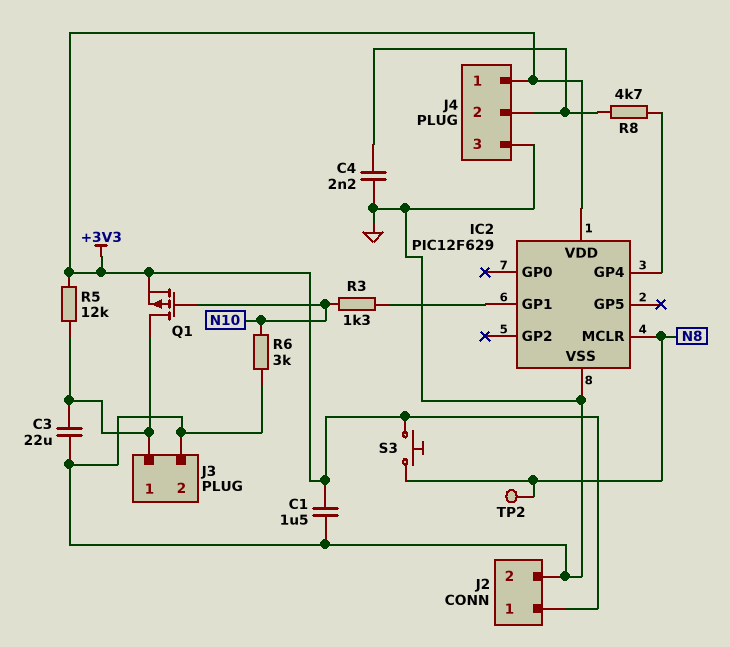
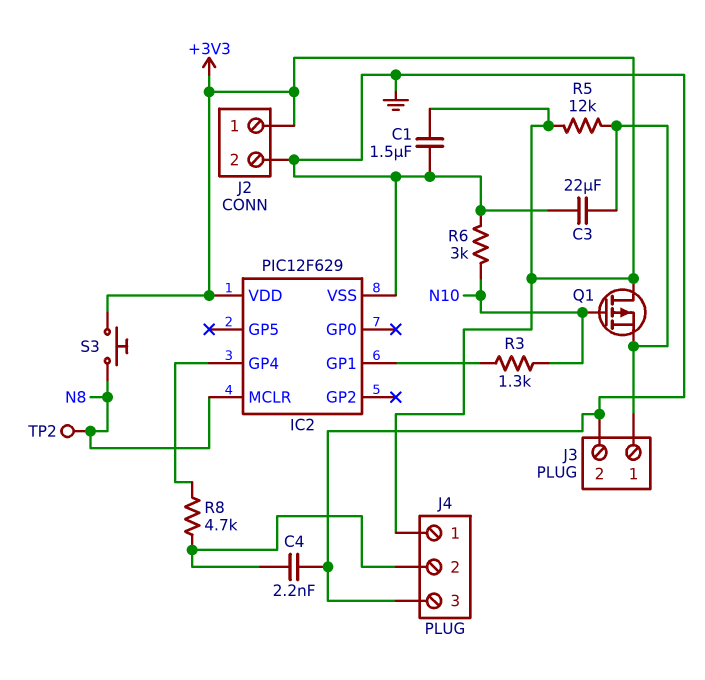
Q1: PMOS (G N10, D J3/1, S +3V3) -> PMOS (G N10, D +3V3, S J3/1)

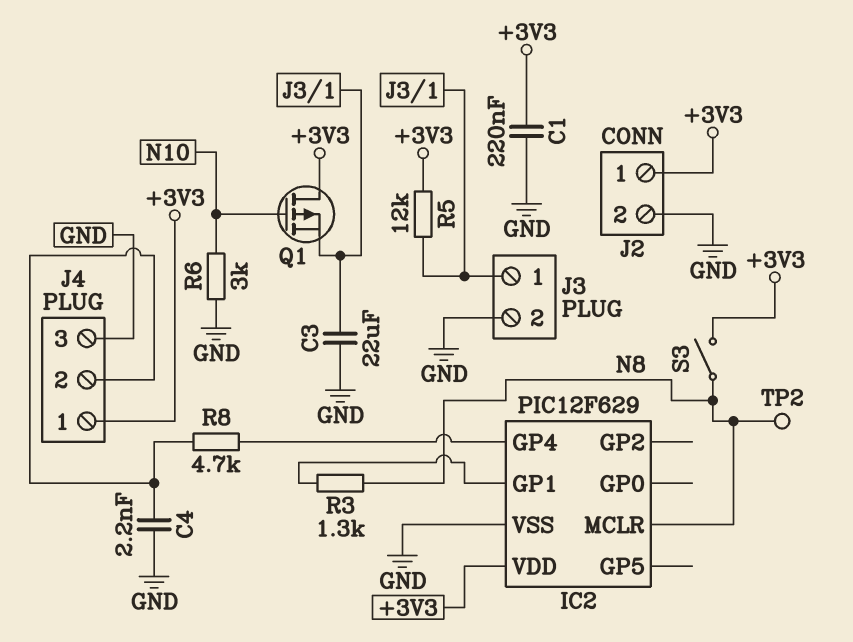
C1: 1.5uF (+3V3, GND) -> 220nF (+3V3, GND)
R3: 1.3k (IC2/GP1, N10) -> 1.3k (IC2/GP1, N8)
S3: button (+3V3, N8) -> switch (+3V3, N8)

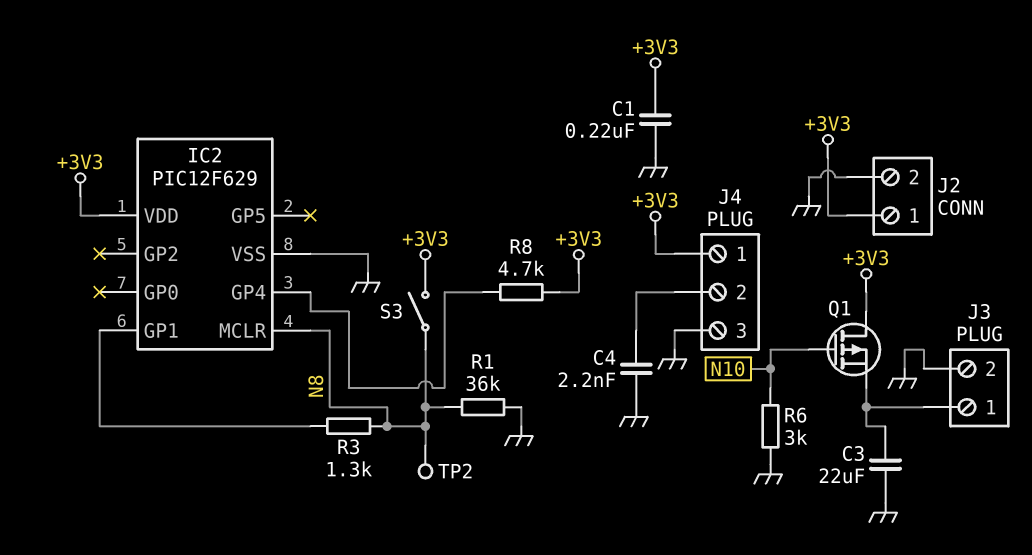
R1: none -> 36k (GND, N8)
R5: 12k (+3V3, J3/1) -> none
R8: 4.7k (IC2/GP4, J4/2) -> 4.7k (+3V3, IC2/GP4)

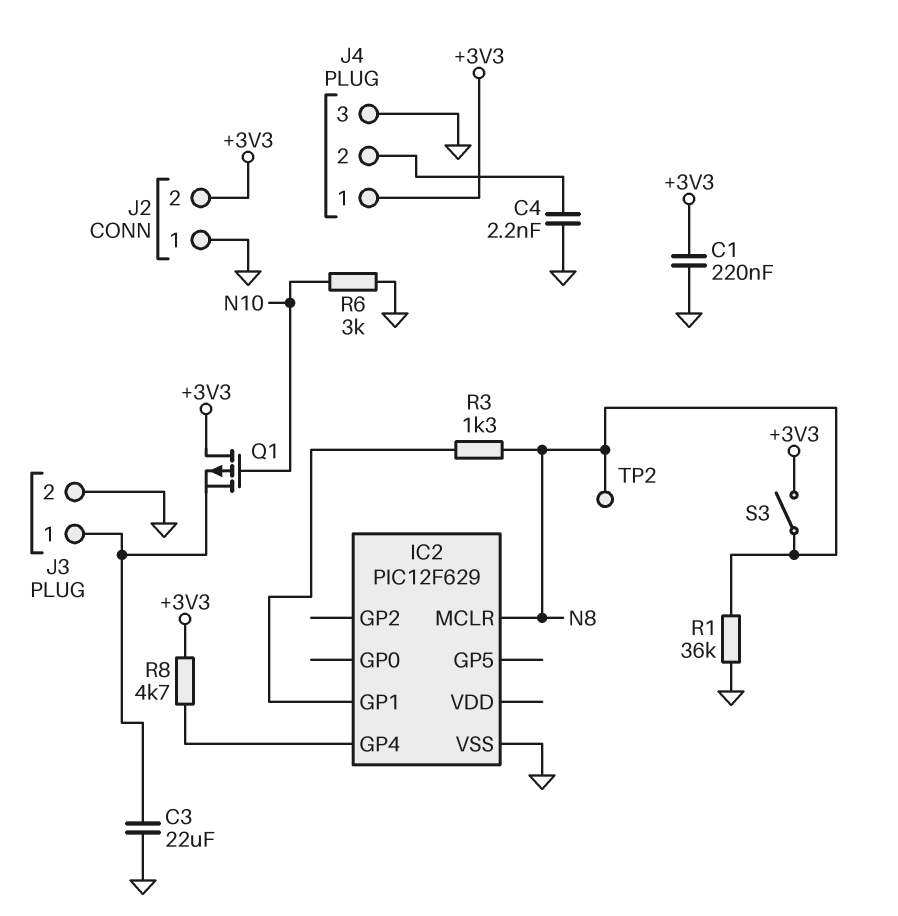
IC2 pin VDD: +3V3 -> none
J2 pin 1: +3V3 -> GND
J2 pin 2: GND -> +3V3

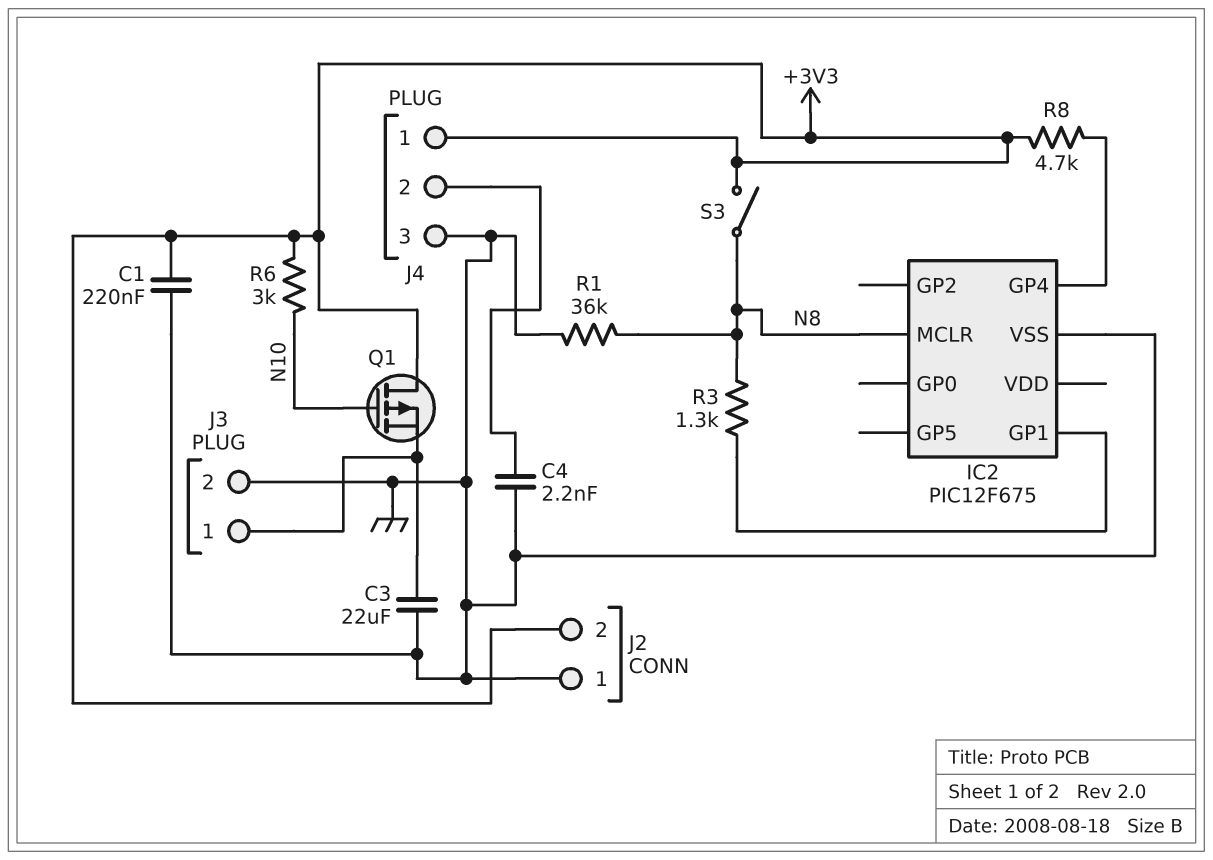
IC2: PIC12F629 -> PIC12F675
R6: 3k (GND, N10) -> 3k (+3V3, N10)
TP2: test point (N8) -> none

